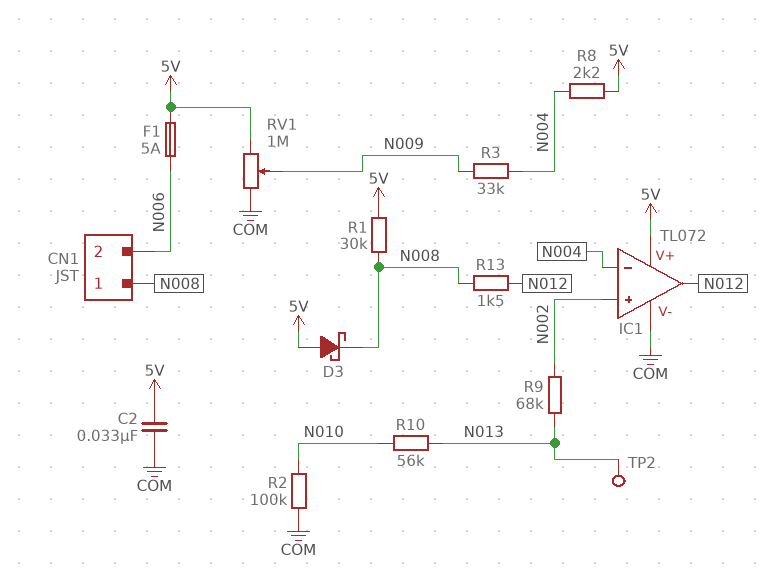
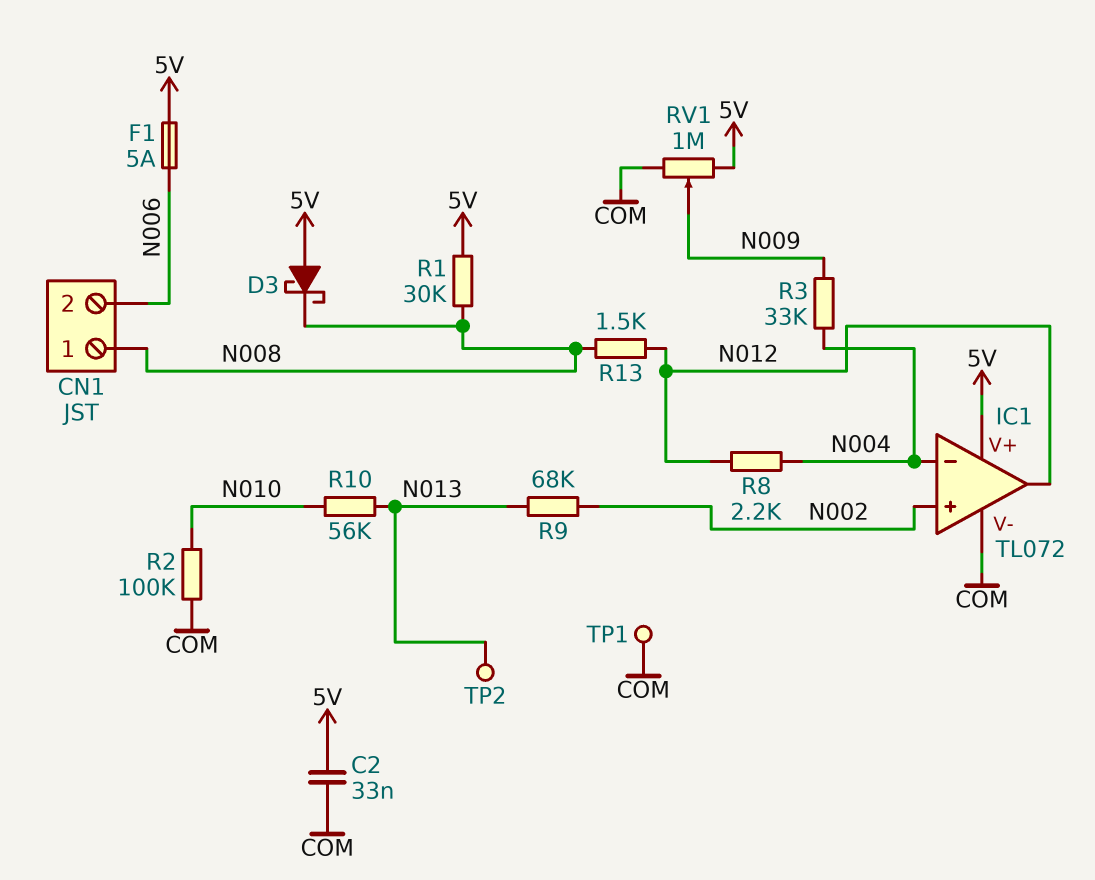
R8: 2.2k (5V, N004) -> 2.2k (N004, N012)
TP1: none -> test point (COM)

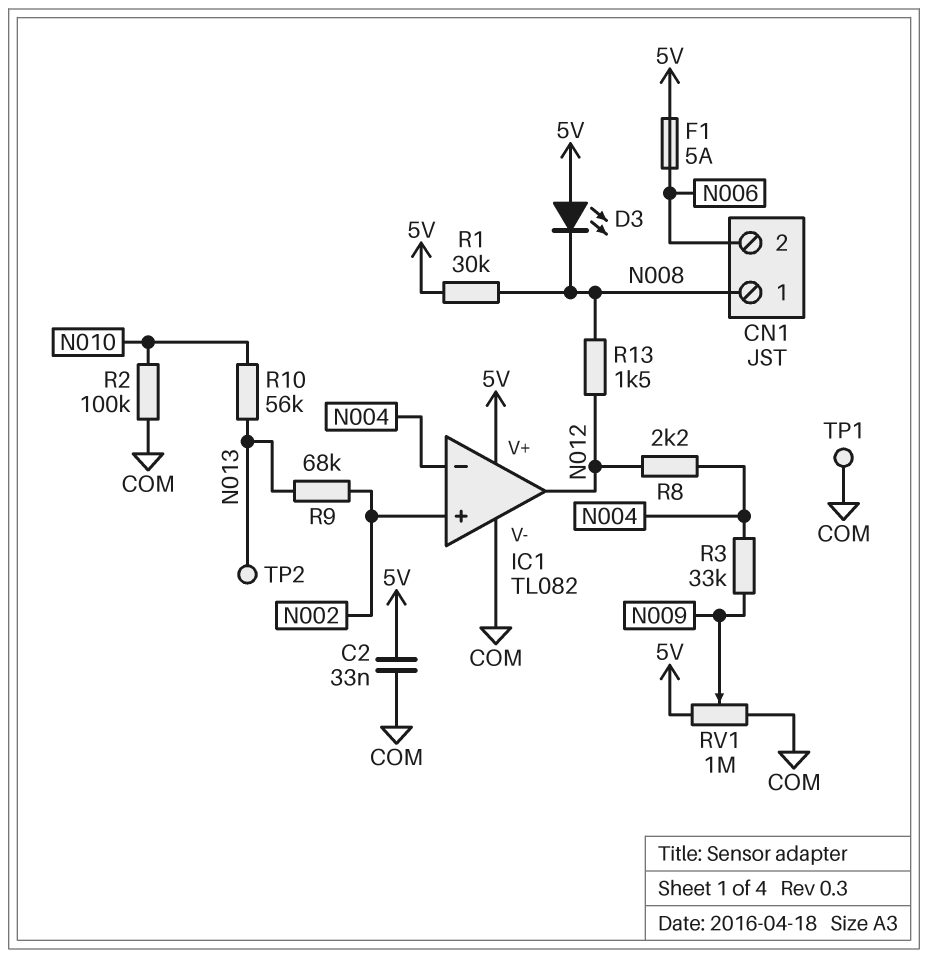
D3: schottky (A 5V, K N008) -> LED (A 5V, K N008)
IC1: TL072 -> TL082

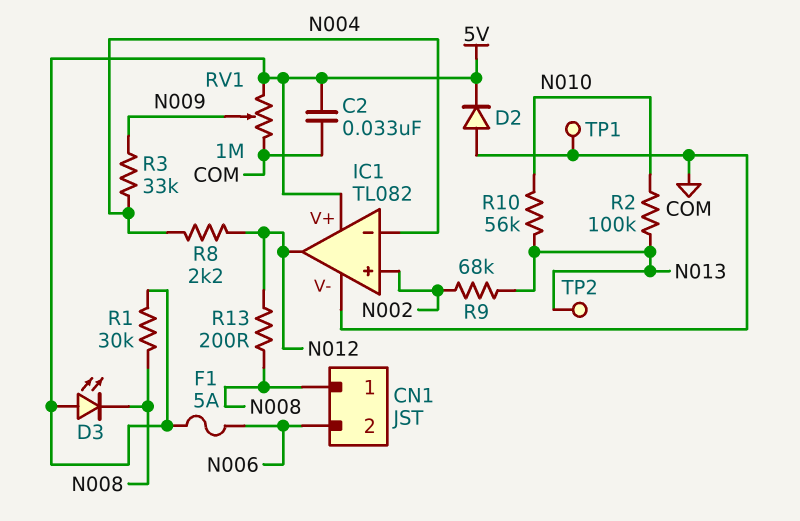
D2: none -> diode (A COM, K 5V)
R2: 100k (COM, N010) -> 100k (N010, N013)
R13: 1.5k (N008, N012) -> 200 (N008, N012)

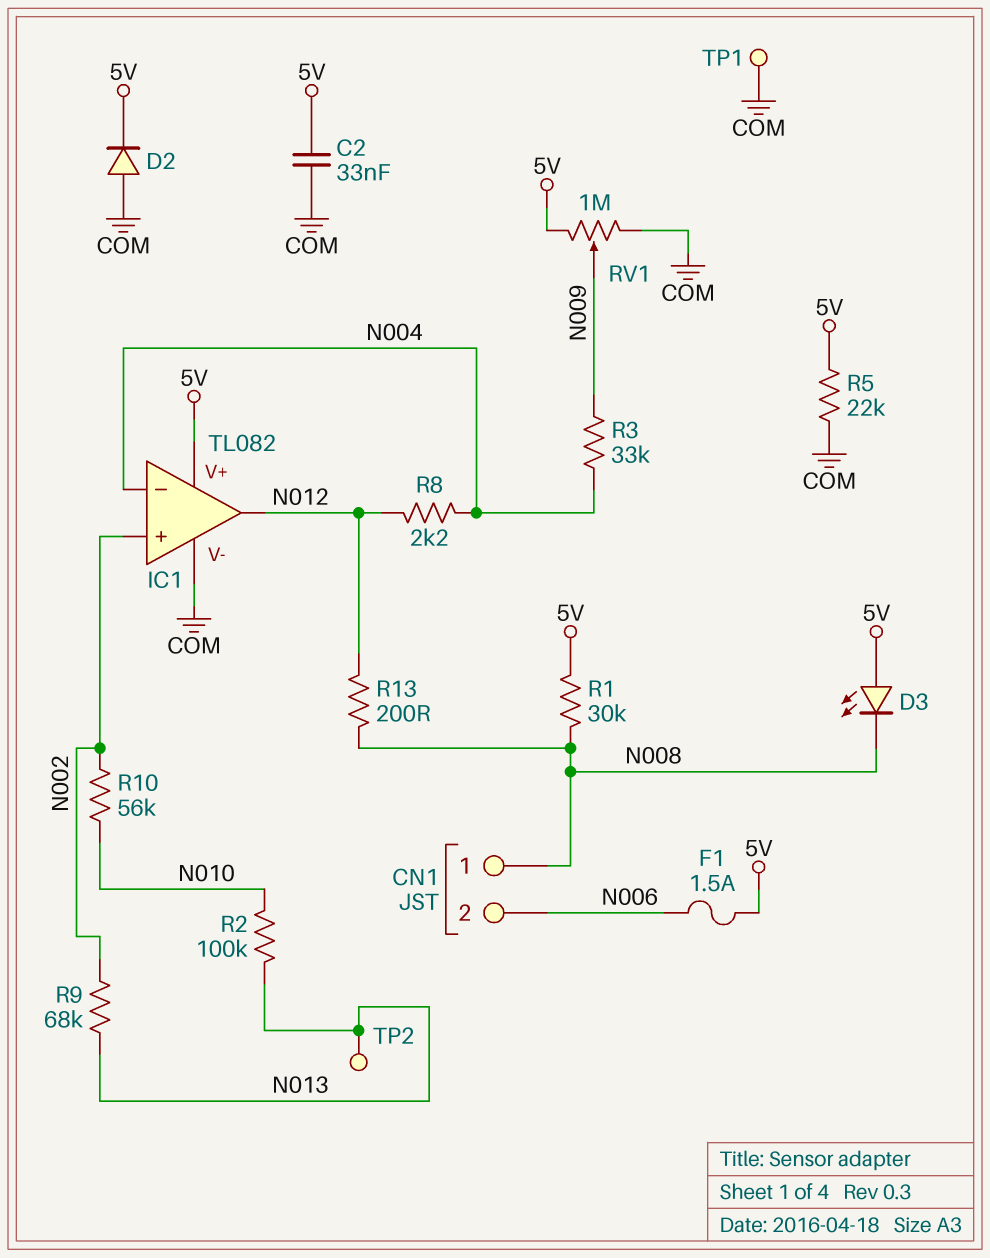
F1: 5A (5V, N006) -> 1.5A (5V, N006)
R5: none -> 22k (5V, COM)
R10: 56k (N010, N013) -> 56k (N002, N010)

